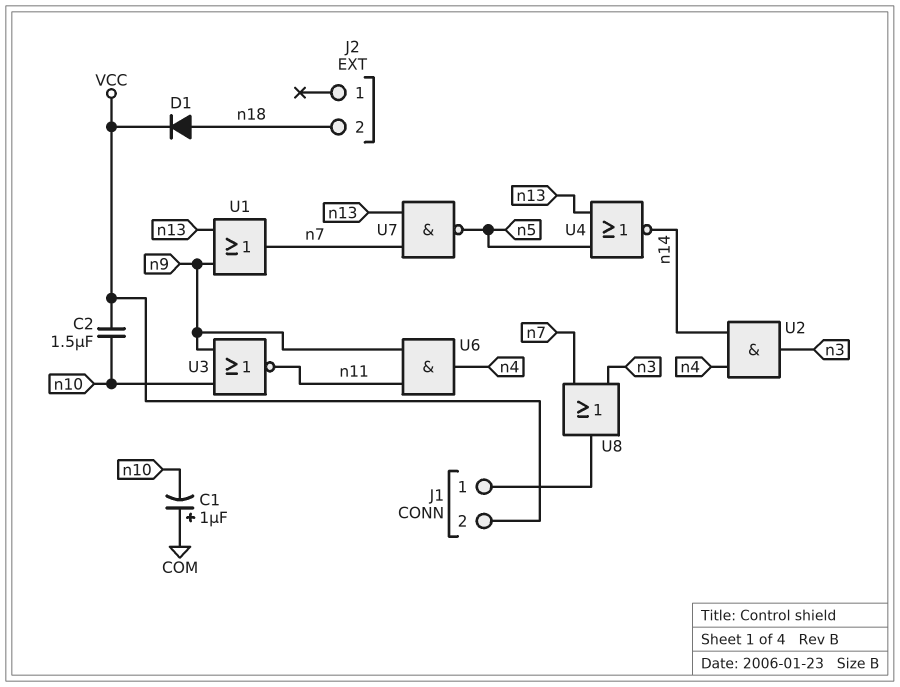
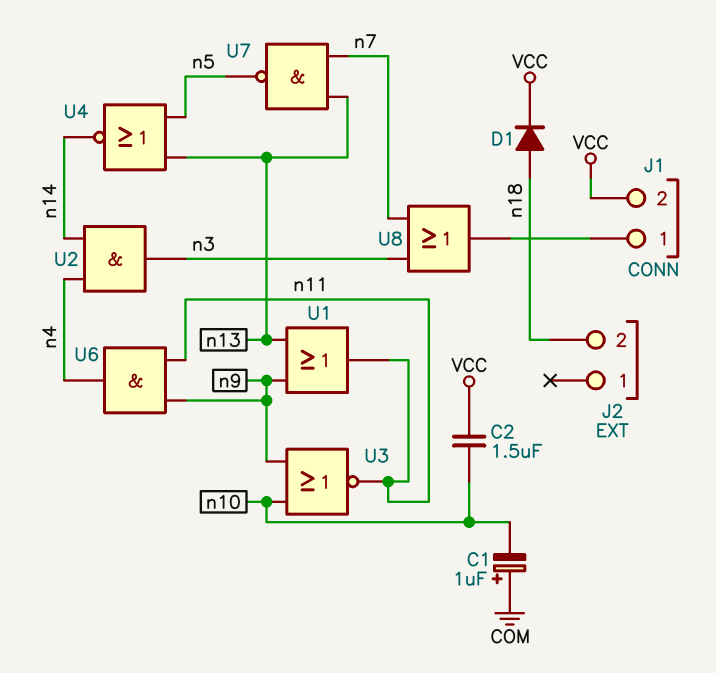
U1: OR (in n9, in n13, out n7) -> OR (in n9, in n13, out n11)

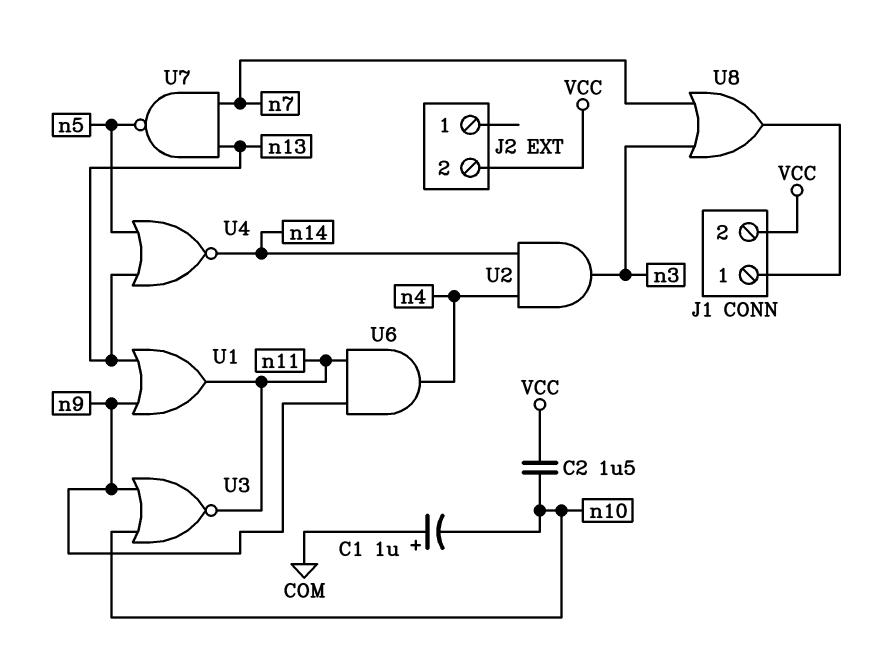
D1: diode (A n18, K VCC) -> none
J2 pin 2: n18 -> VCC

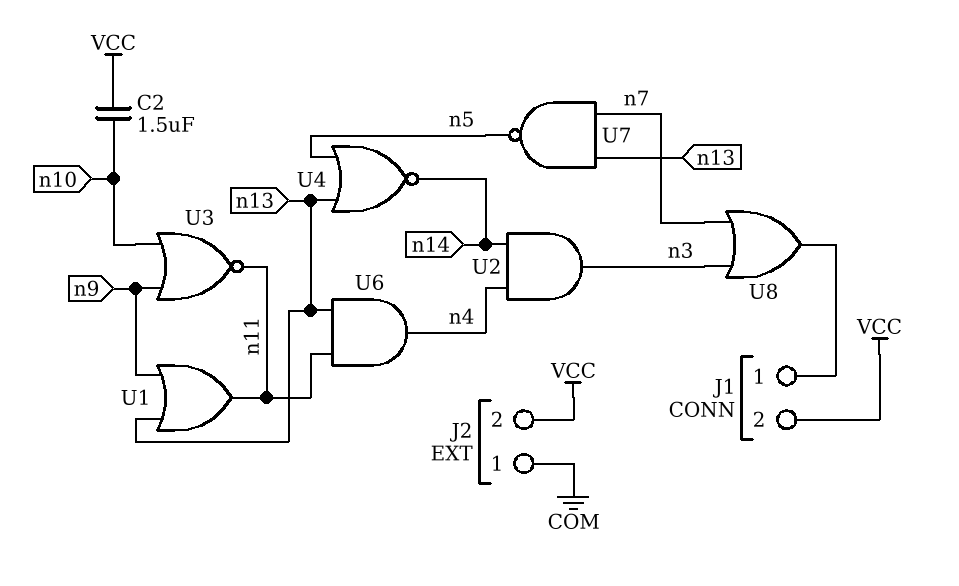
C1: 1uF (plus COM, minus n10) -> none
J2 pin 1: none -> COM
U6: AND (in n9, in n11, out n4) -> AND (in n11, in n13, out n4)

